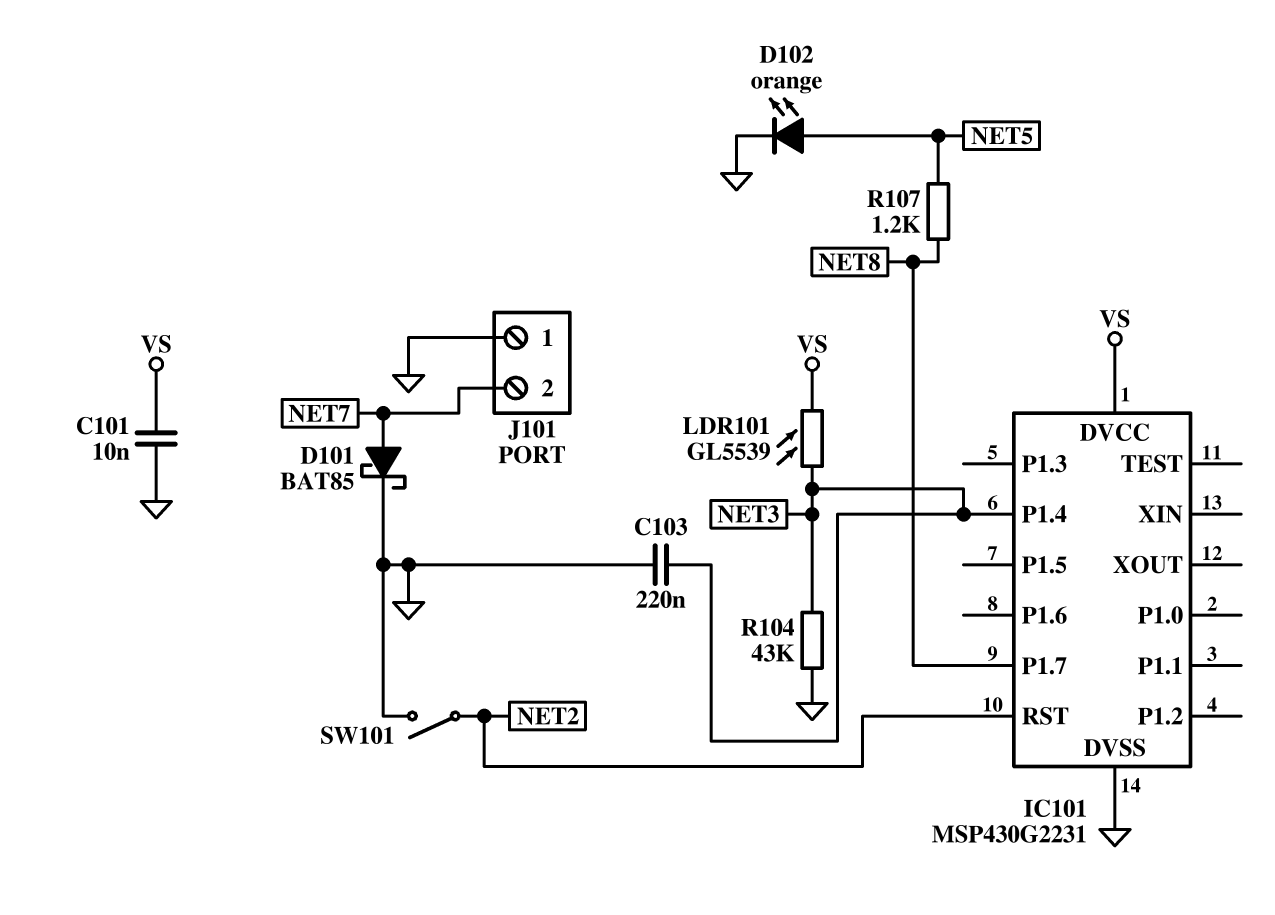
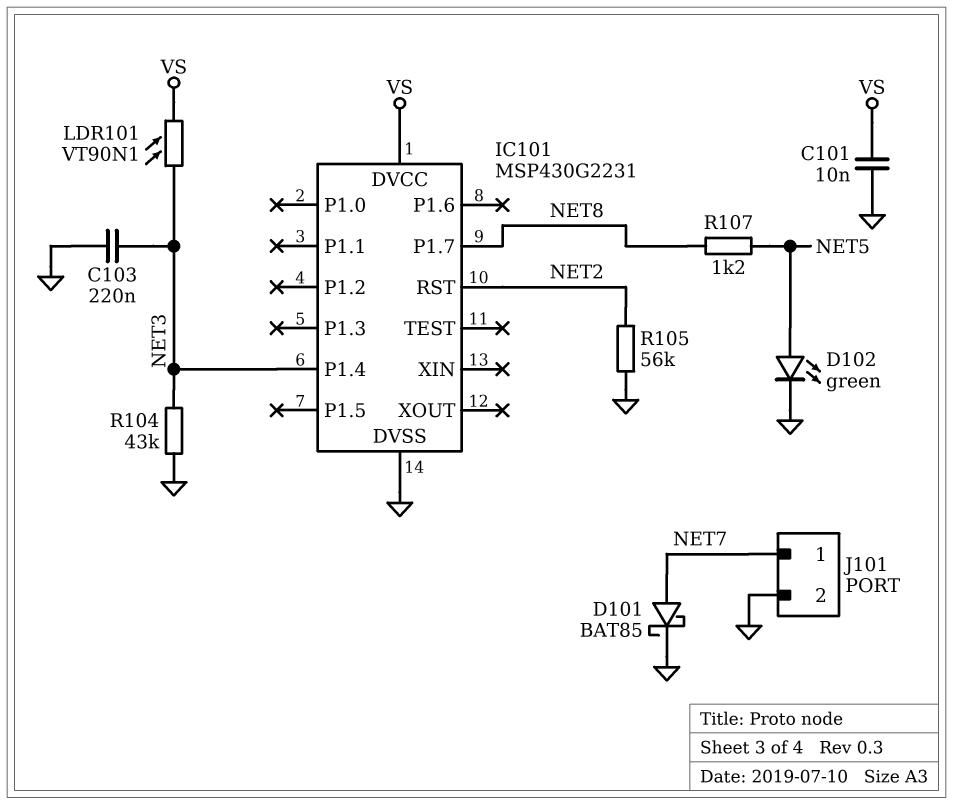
D102: LED orange (A NET5, K GND) -> LED green (A NET5, K GND)
J101 pin 1: GND -> NET7
J101 pin 2: NET7 -> GND
LDR101: GL5539 (NET3, VS) -> VT90N1 (NET3, VS)
R105: none -> 56k (GND, NET2)
SW101: switch (GND, NET2) -> none

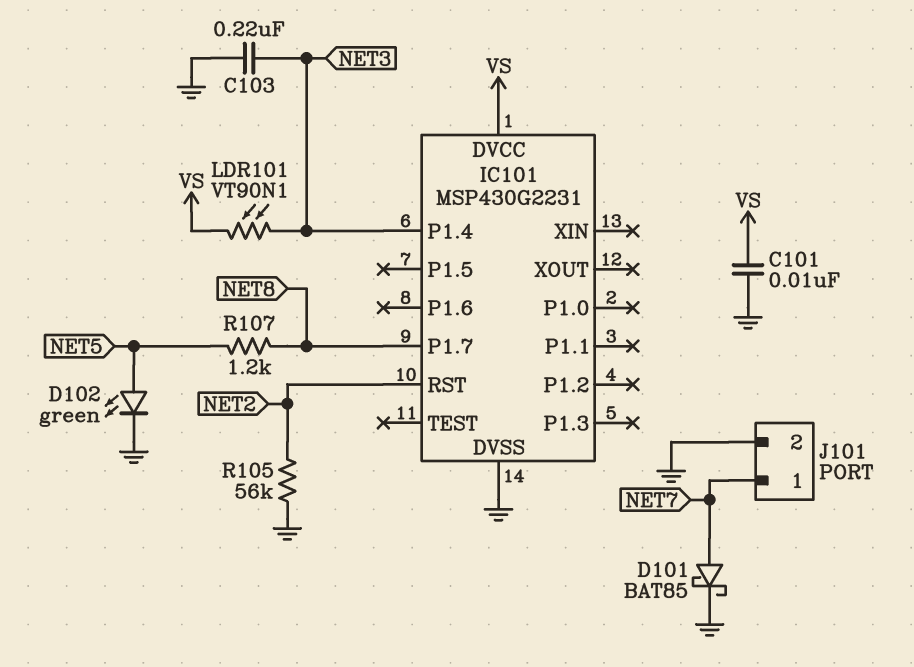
R104: 43k (GND, NET3) -> none

